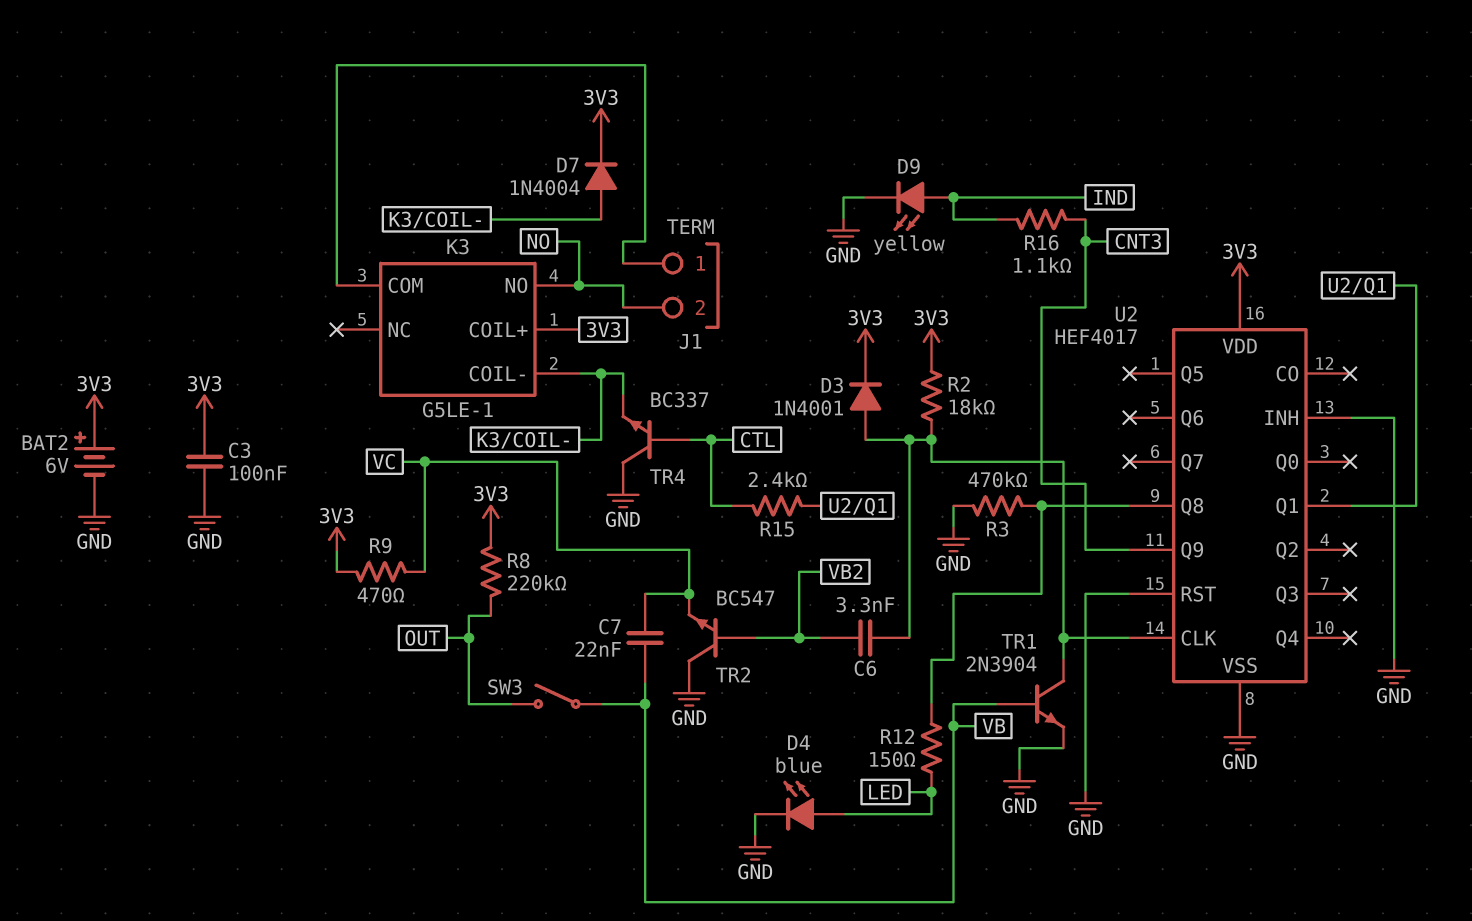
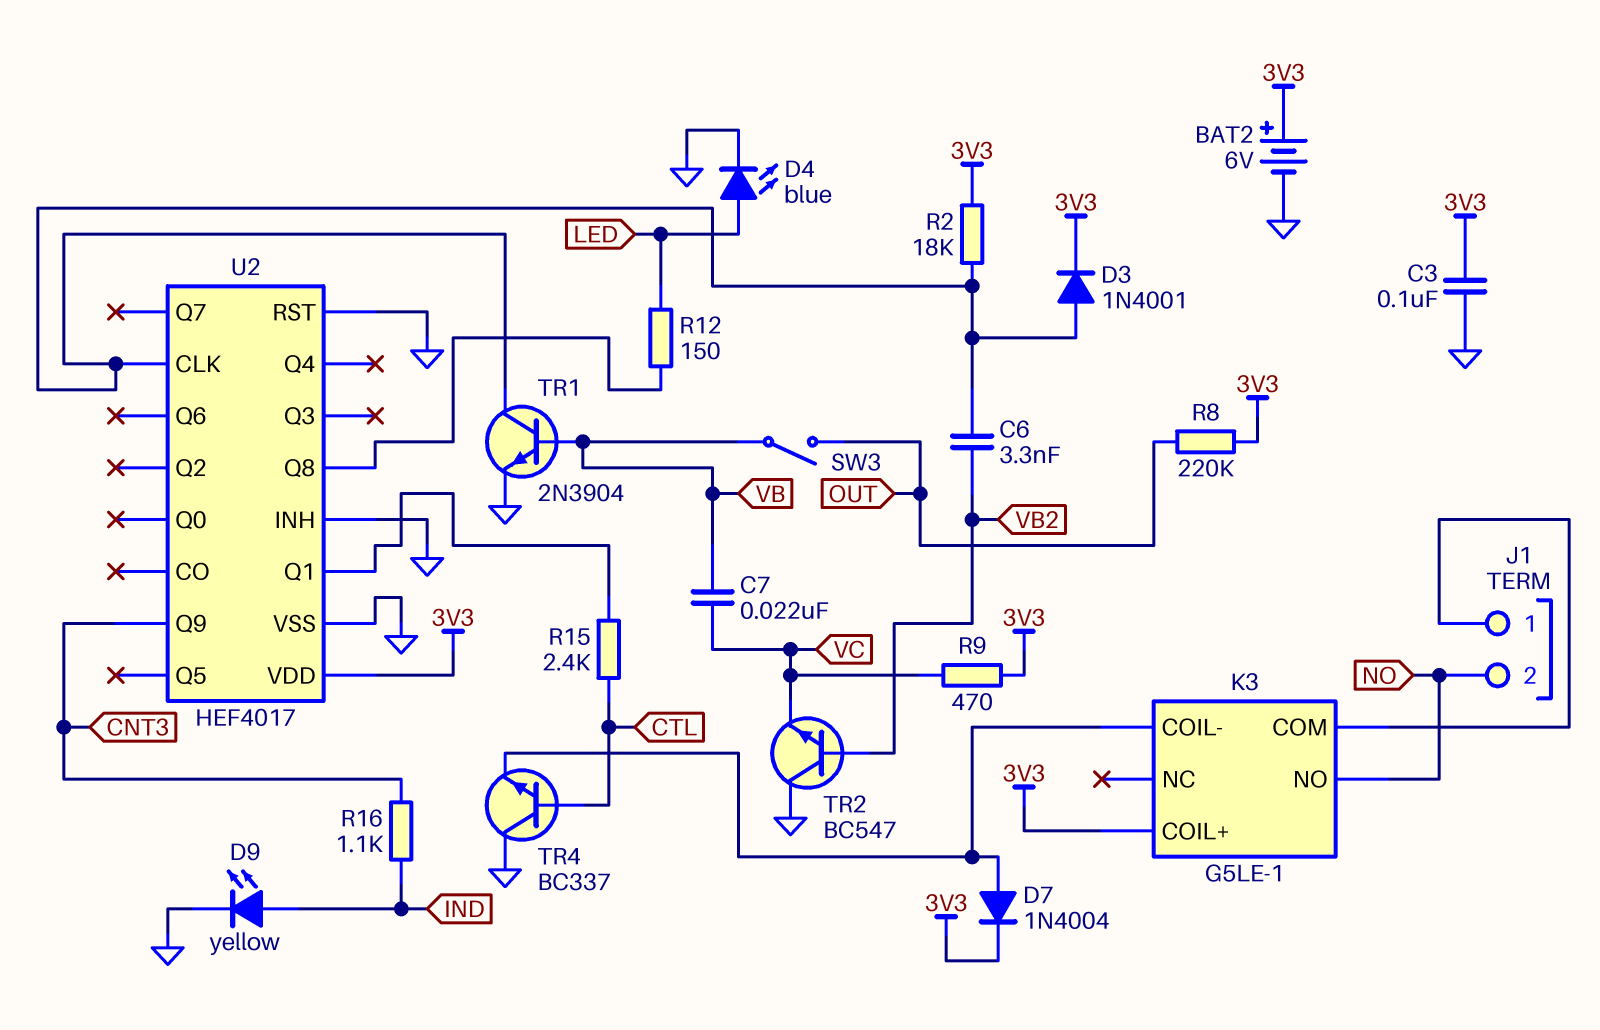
R3: 470k (GND, U2/Q8) -> none

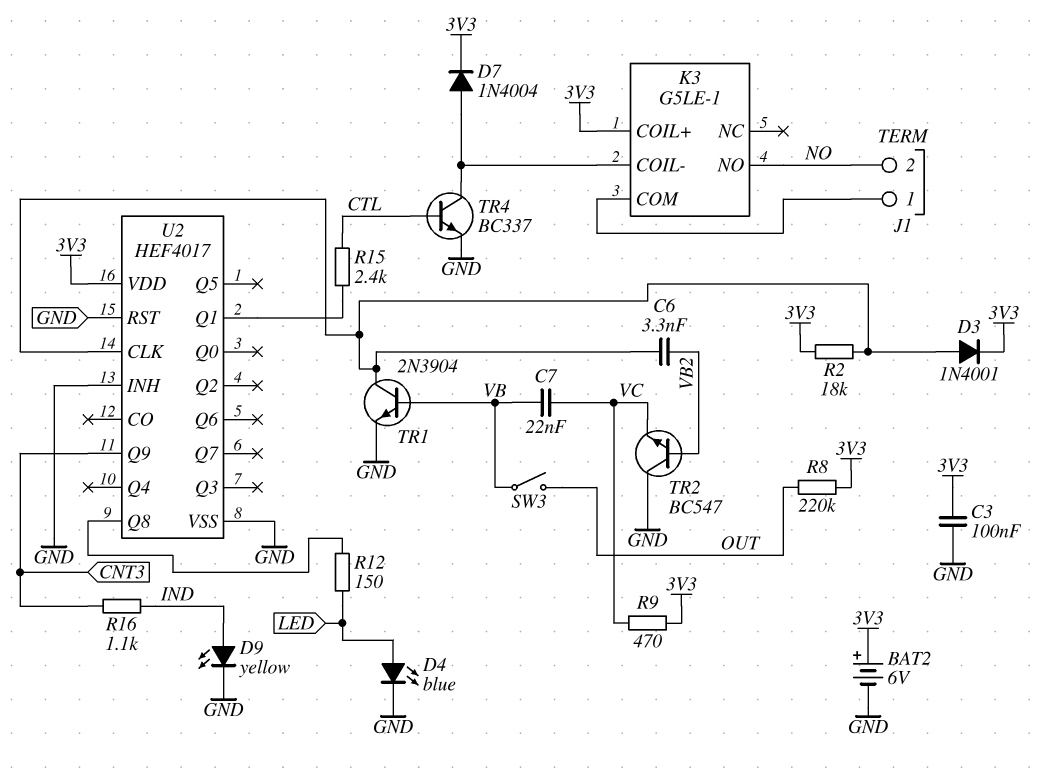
TR4: NPN BC337 (B CTL, C GND, E K3/COIL-) -> NPN BC337 (B CTL, C K3/COIL-, E GND)

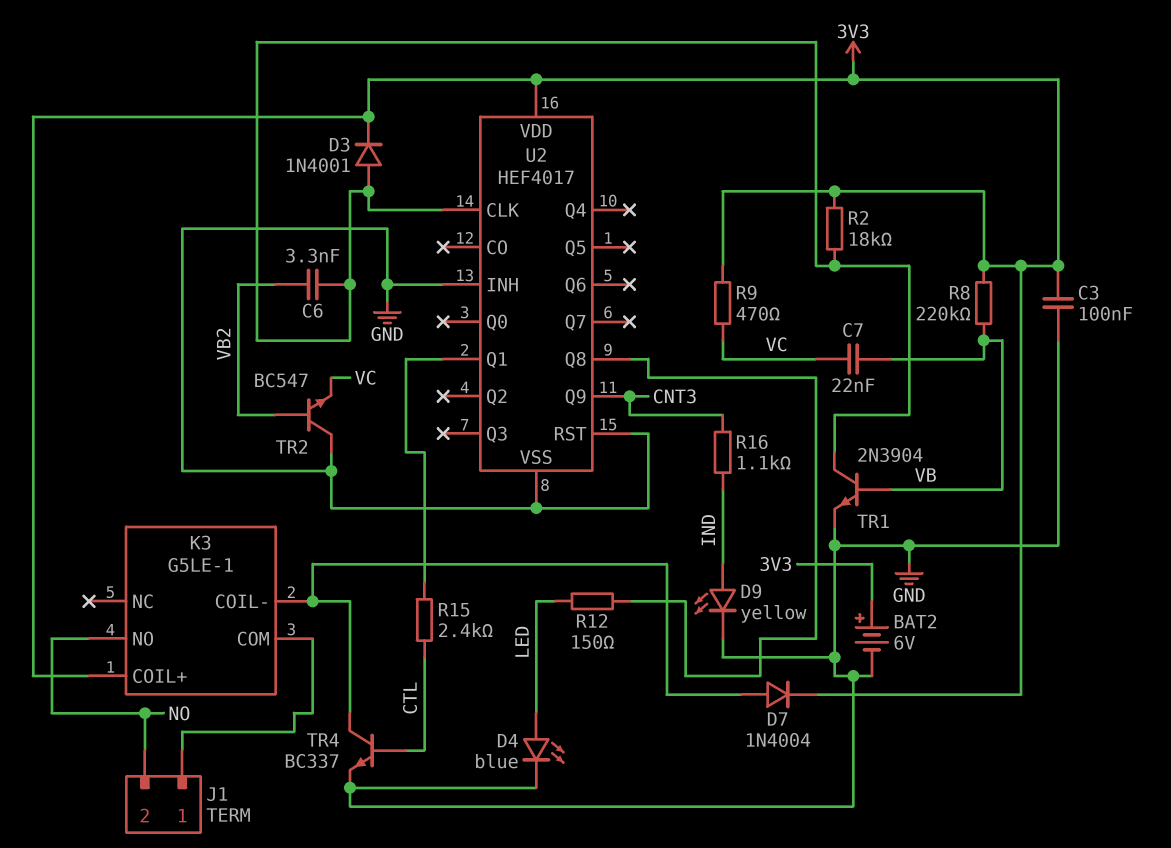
R8: 220k (3V3, OUT) -> 220k (3V3, VB)
SW3: switch (OUT, VB) -> none

